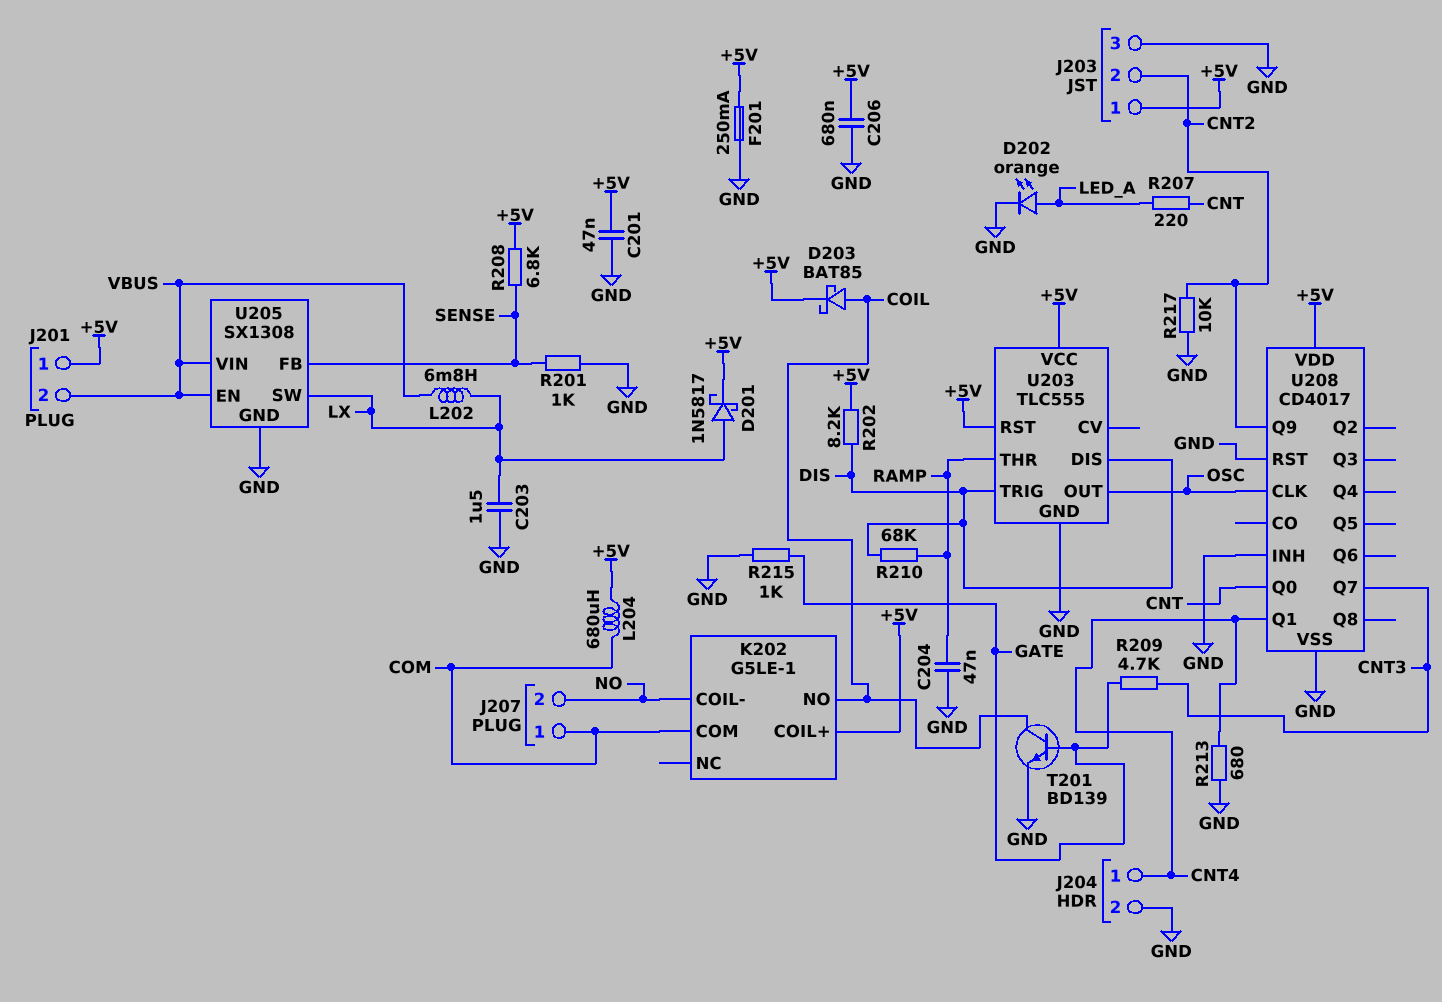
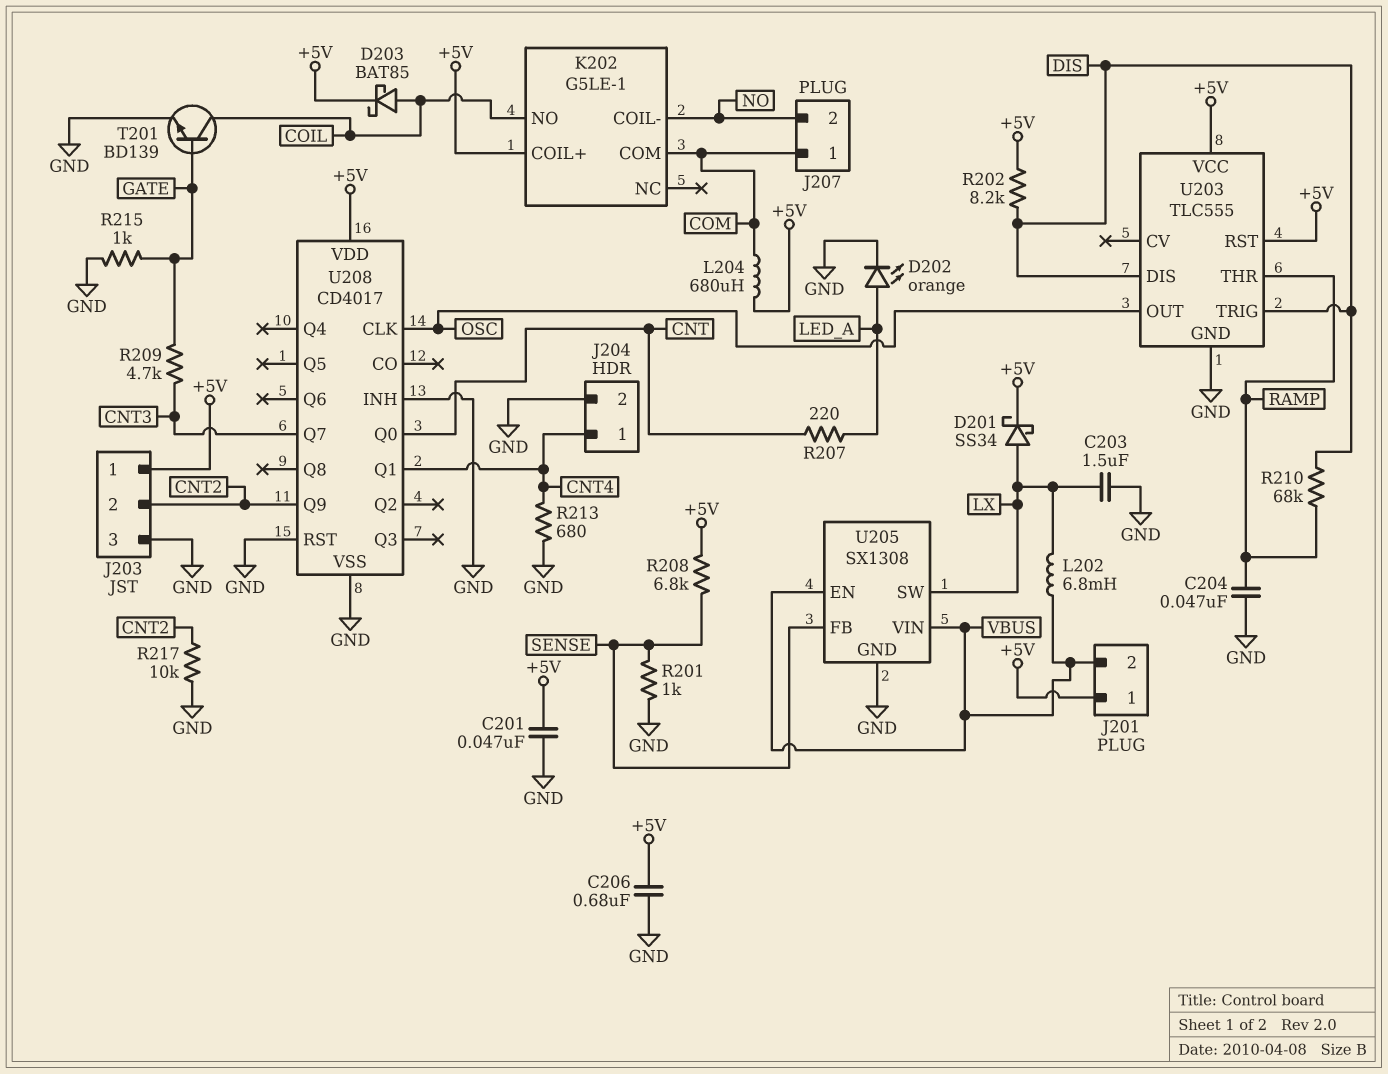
D201: schottky 1N5817 (A LX, K +5V) -> schottky SS34 (A LX, K +5V)
F201: 250mA (+5V, GND) -> none

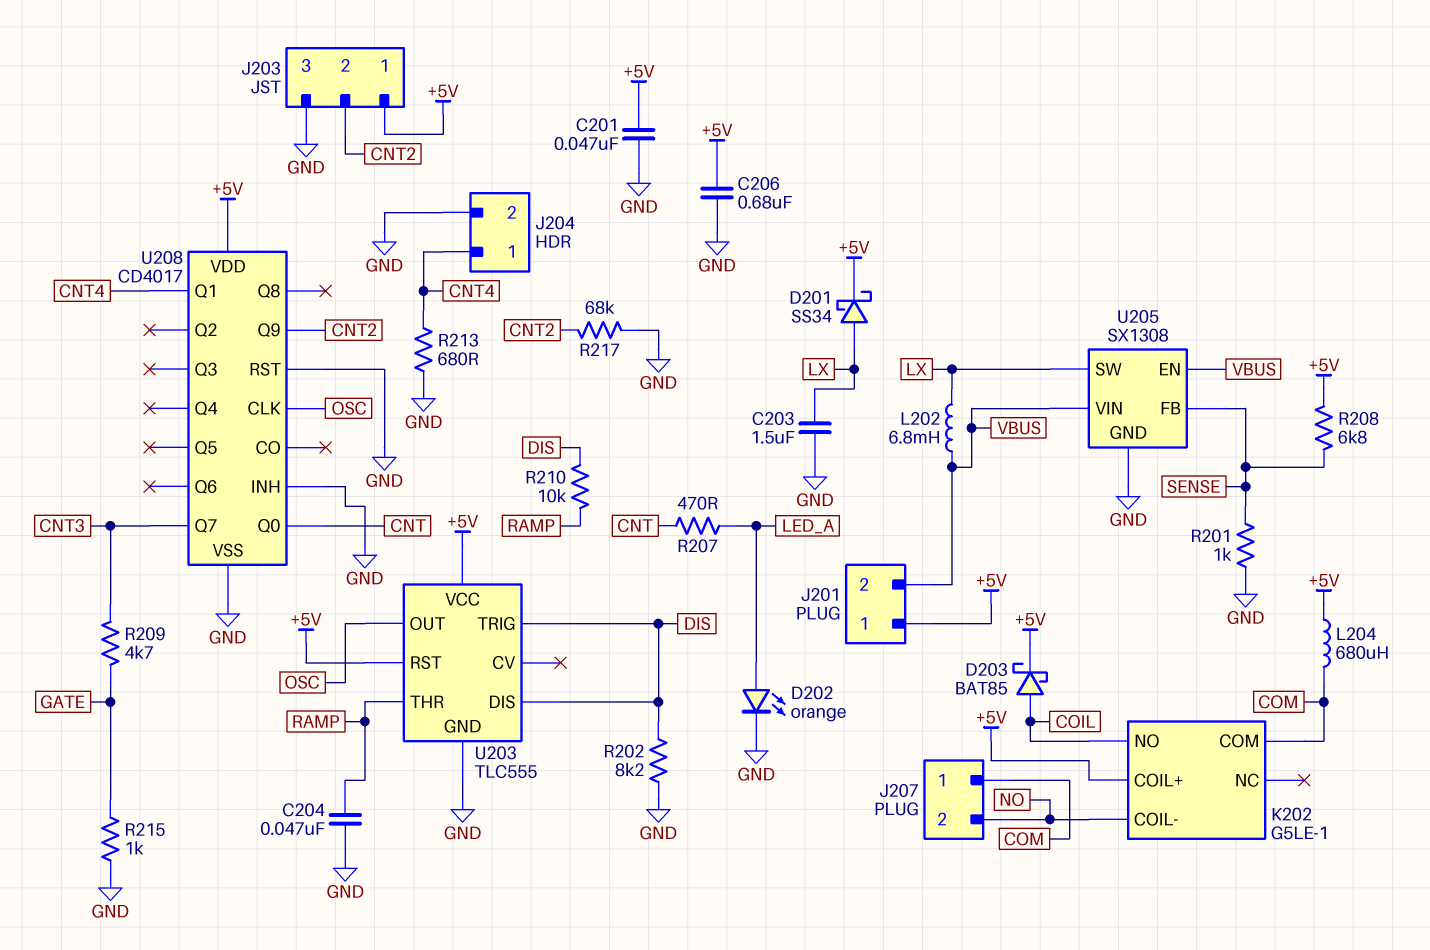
R202: 8.2k (+5V, DIS) -> 8.2k (DIS, GND)
R207: 220 (CNT, LED_A) -> 470 (CNT, LED_A)
R210: 68k (DIS, RAMP) -> 10k (DIS, RAMP)
R217: 10k (CNT2, GND) -> 68k (CNT2, GND)
T201: NPN BD139 (B GATE, C COIL, E GND) -> none

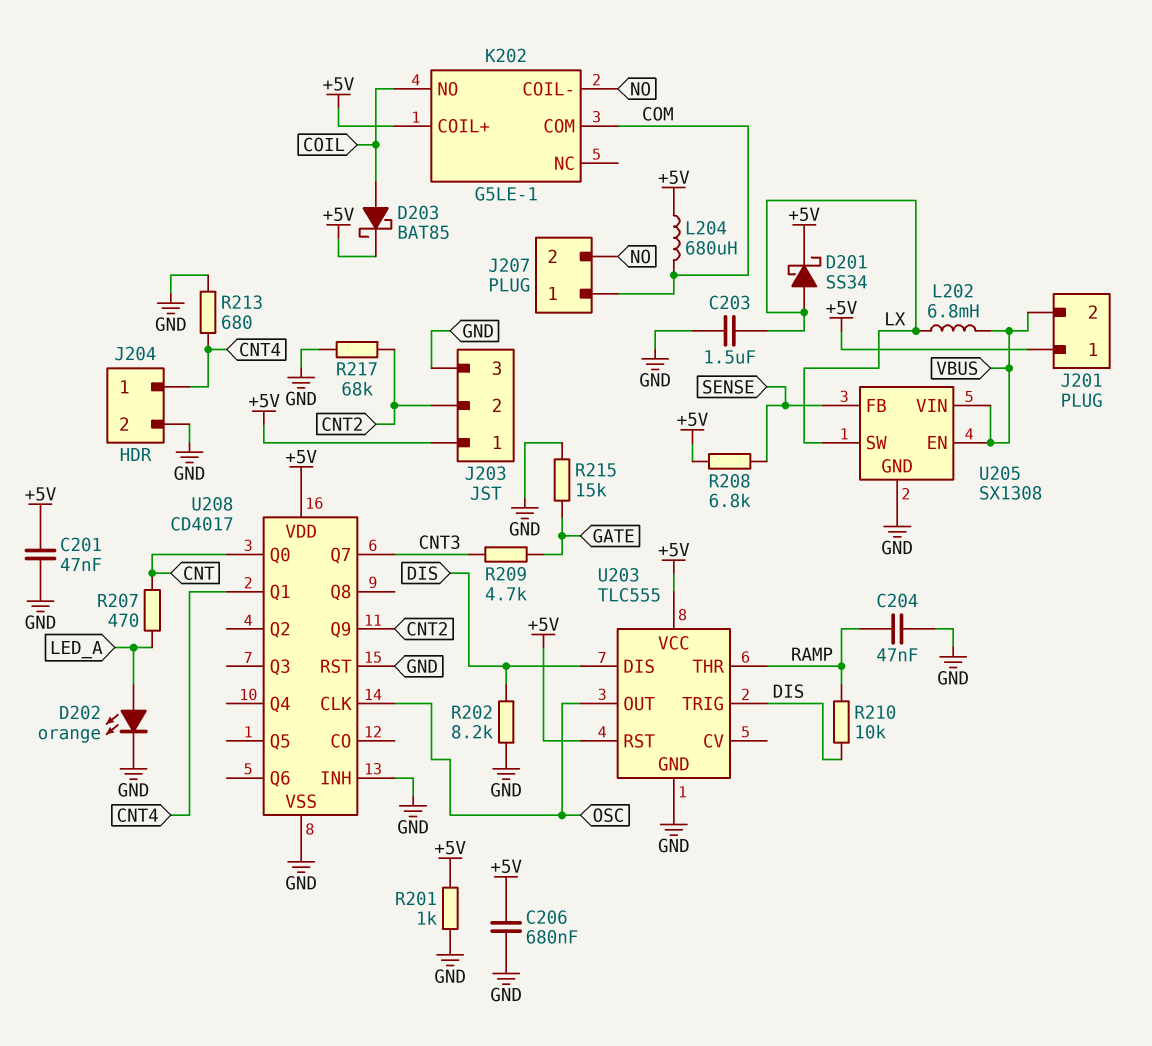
R201: 1k (GND, SENSE) -> 1k (+5V, GND)
R215: 1k (GATE, GND) -> 15k (GATE, GND)

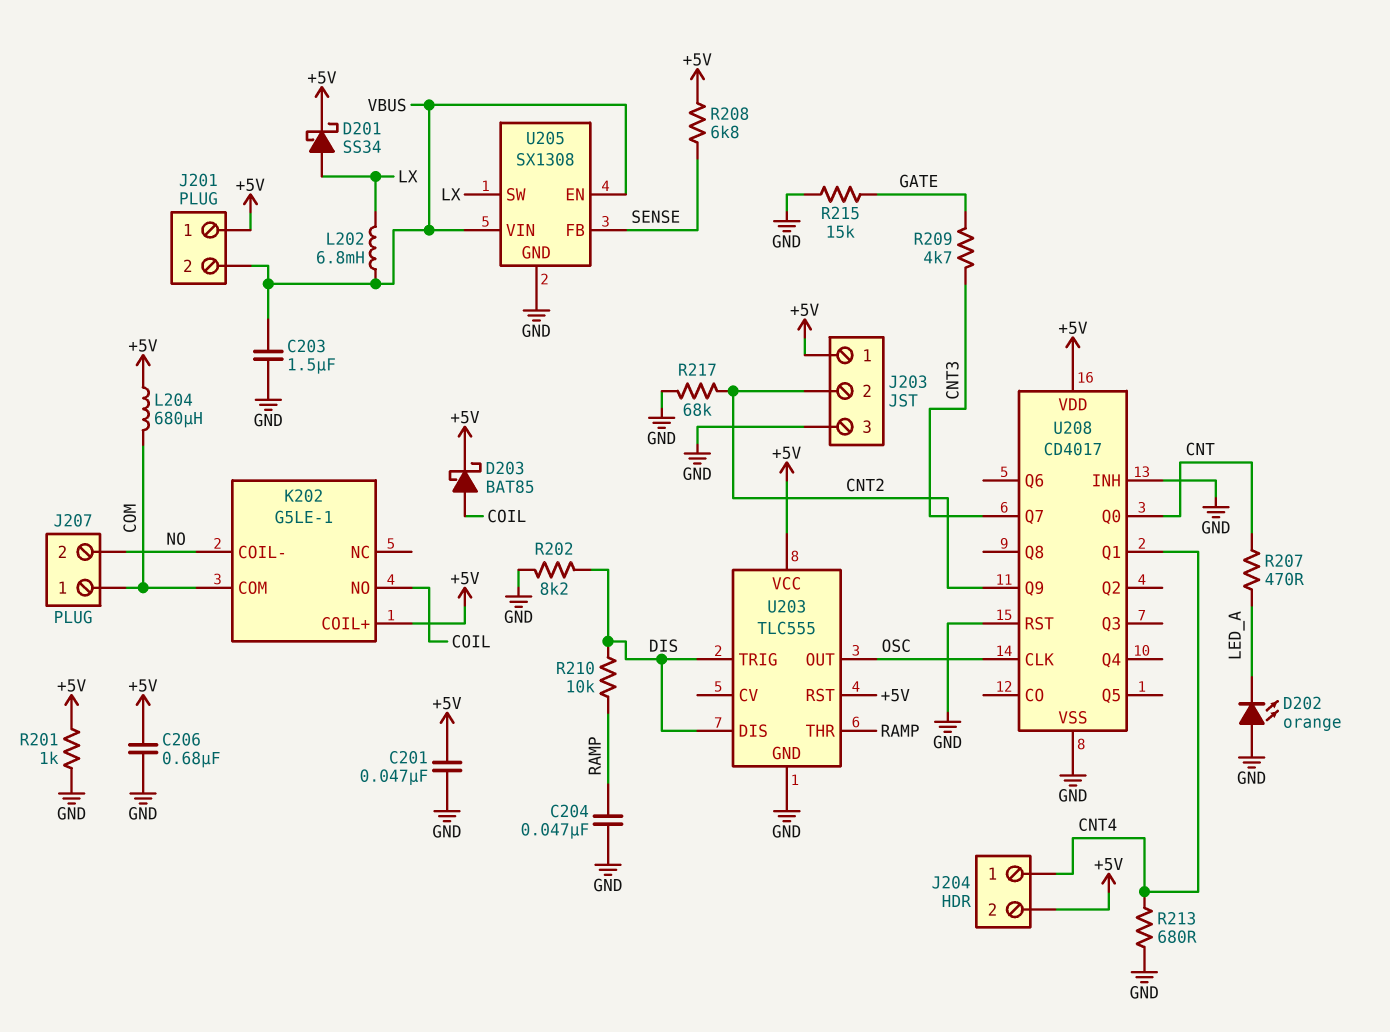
C203: 1.5uF (GND, LX) -> 1.5uF (GND, VBUS)
D202: LED orange (A LED_A, K GND) -> LED orange (A GND, K LED_A)
J204 pin 2: GND -> +5V

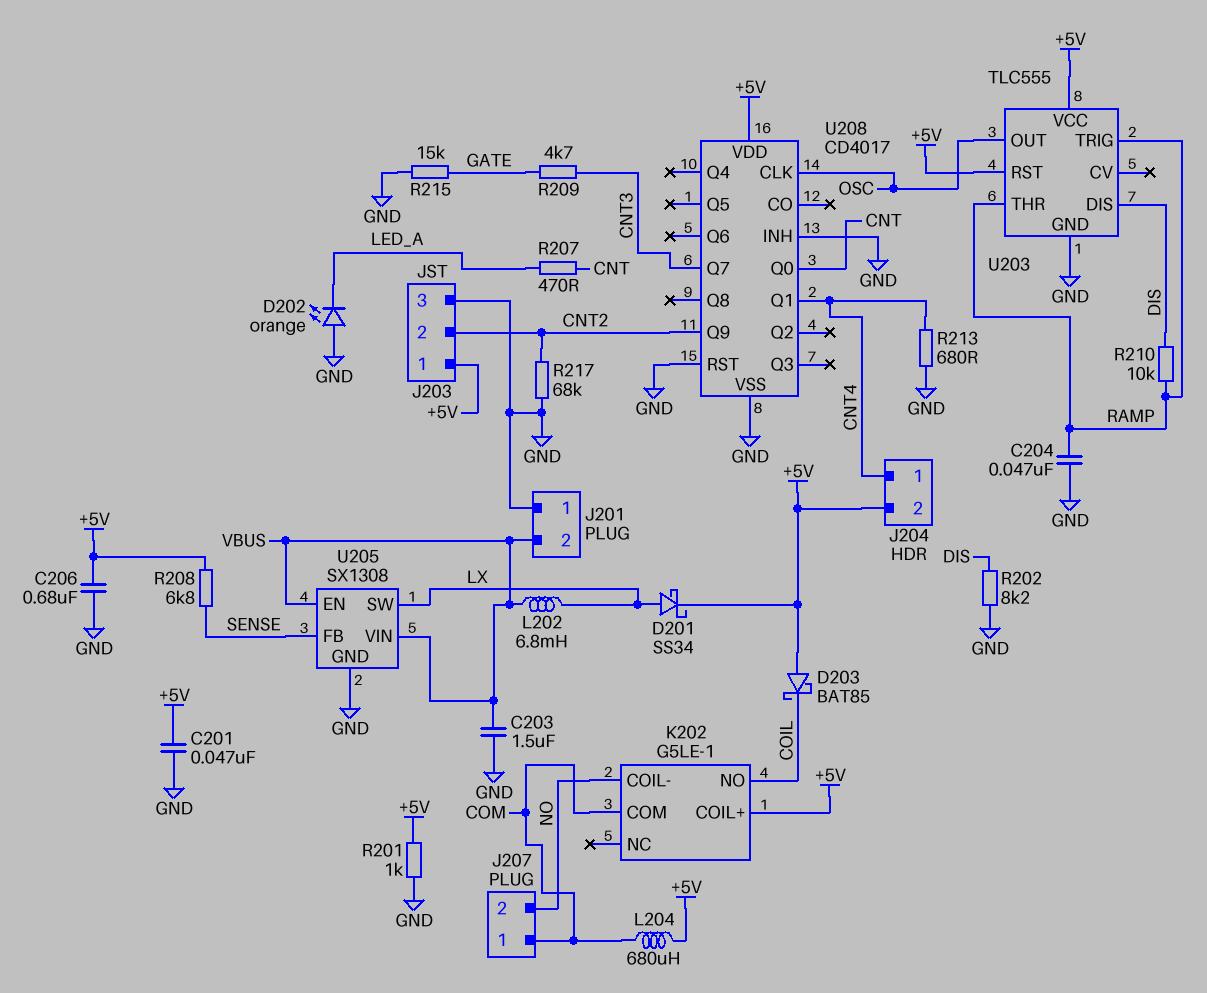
D203: schottky BAT85 (A COIL, K +5V) -> schottky BAT85 (A +5V, K COIL)
J201 pin 1: +5V -> GND
U203 pin TRIG: DIS -> RAMP

